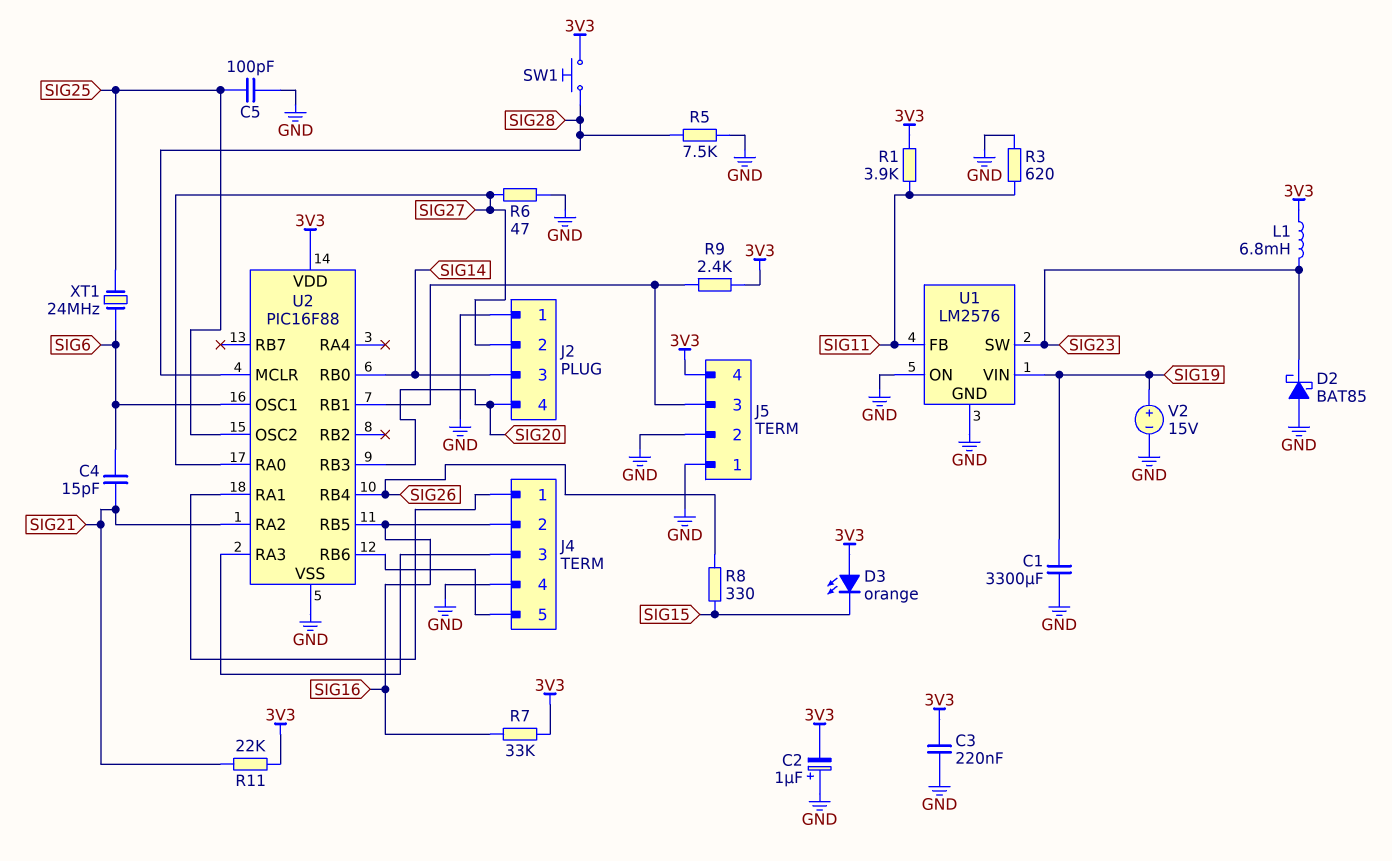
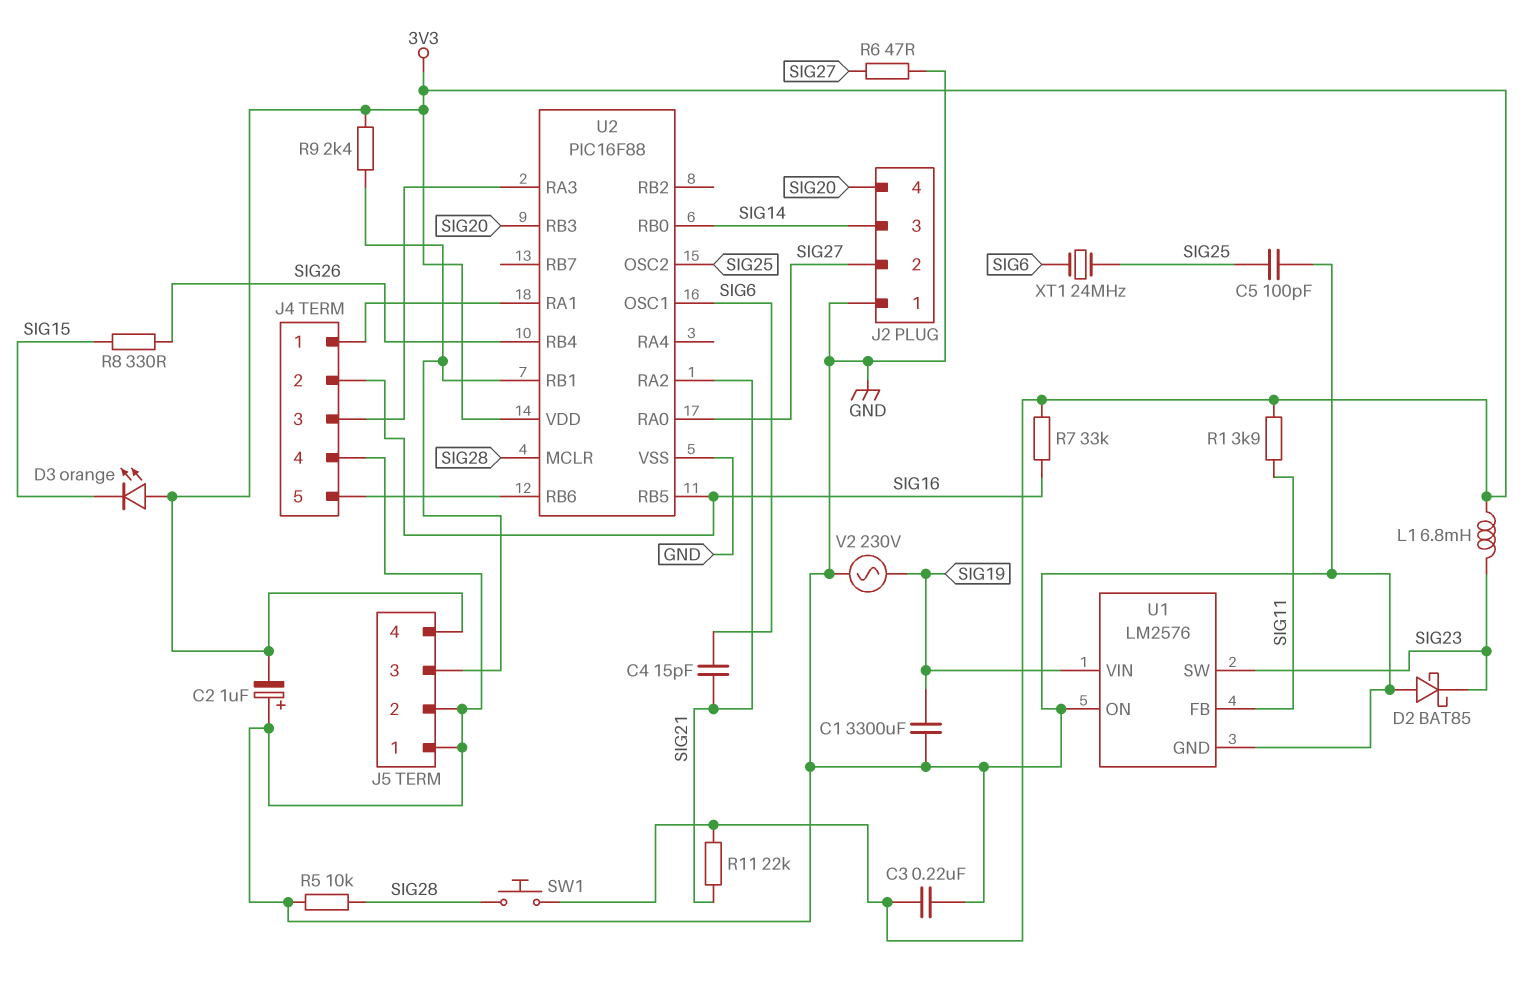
R3: 620 (GND, SIG11) -> none
R5: 7.5k (GND, SIG28) -> 10k (GND, SIG28)
V2: 15V (plus SIG19, minus GND) -> AC 230V (GND, SIG19)

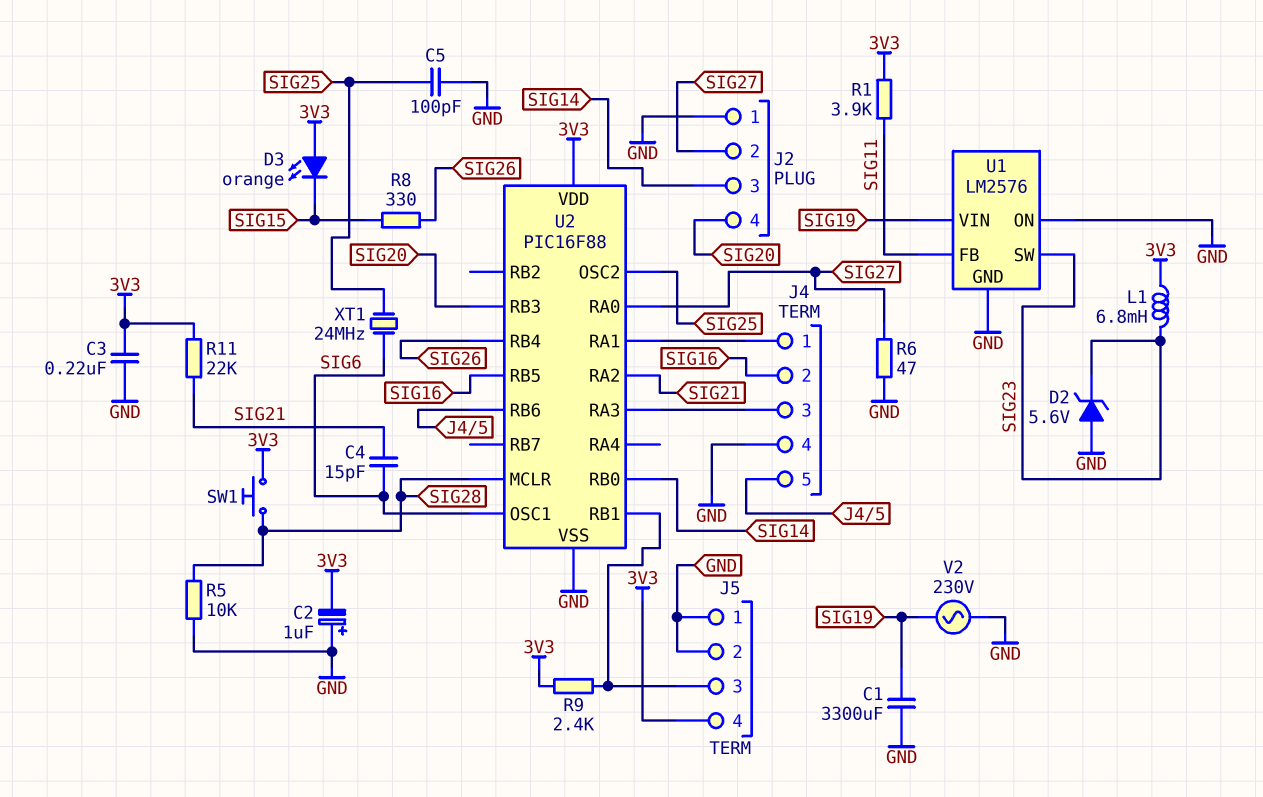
D2: schottky BAT85 (A GND, K SIG23) -> zener 5.6V (A GND, K SIG23)
R7: 33k (3V3, SIG16) -> none

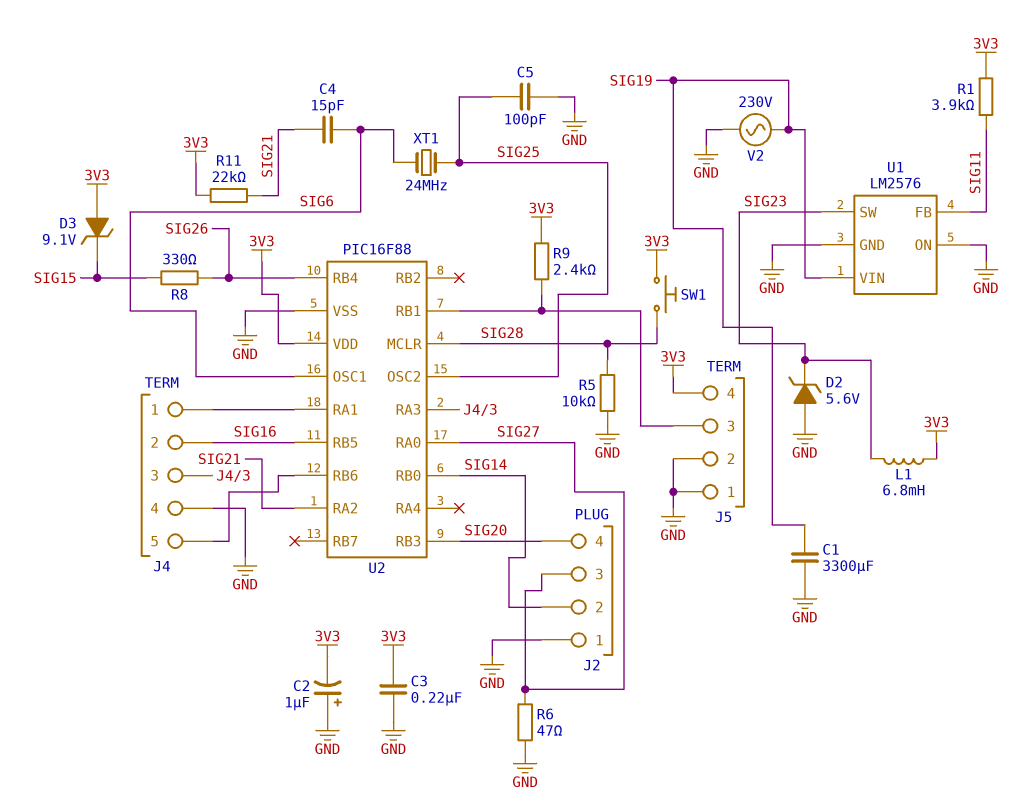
D3: LED orange (A 3V3, K SIG15) -> zener 9.1V (A 3V3, K SIG15)
J2 pin 2: SIG27 -> SIG14
J2 pin 3: SIG14 -> SIG27

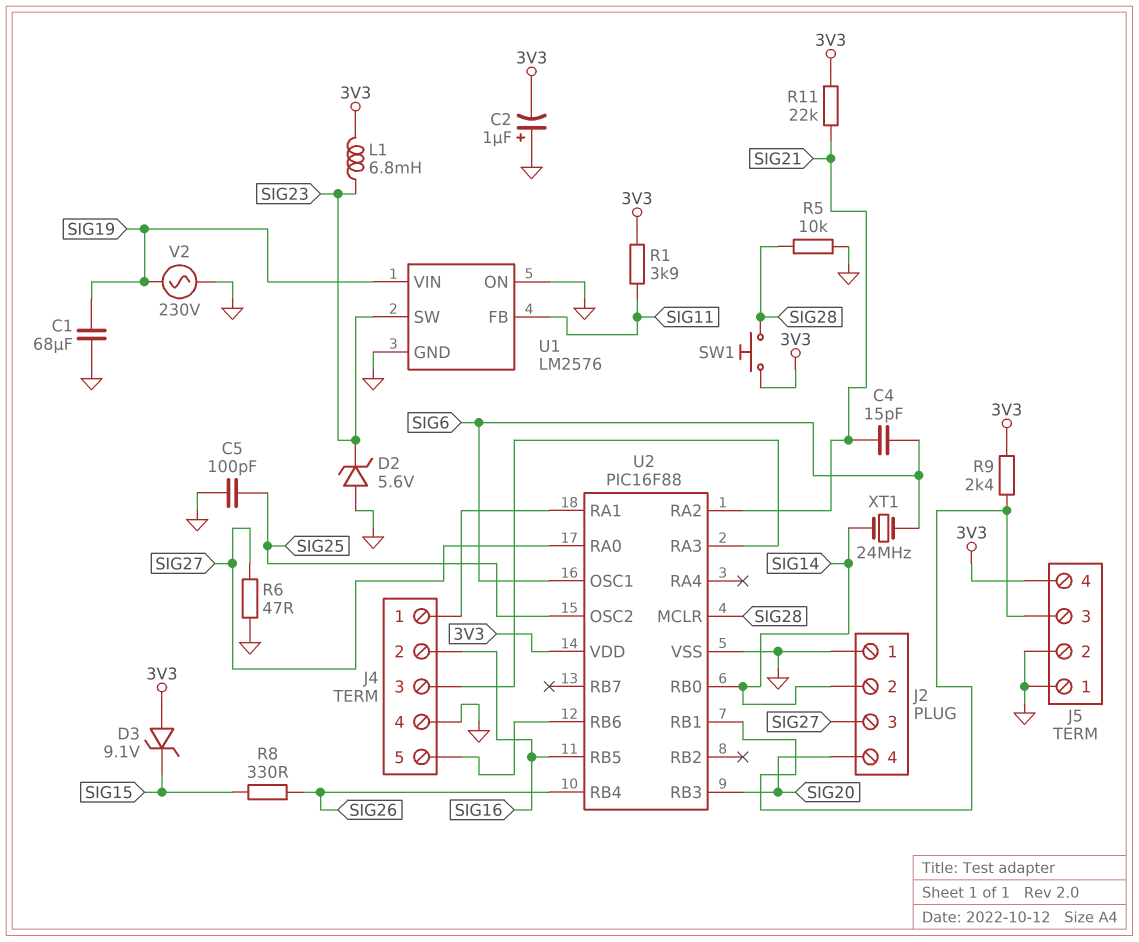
C1: 3300uF (GND, SIG19) -> 68uF (GND, SIG19)
C3: 220nF (3V3, GND) -> none
XT1: 24MHz (SIG6, SIG25) -> 24MHz (SIG6, SIG14)

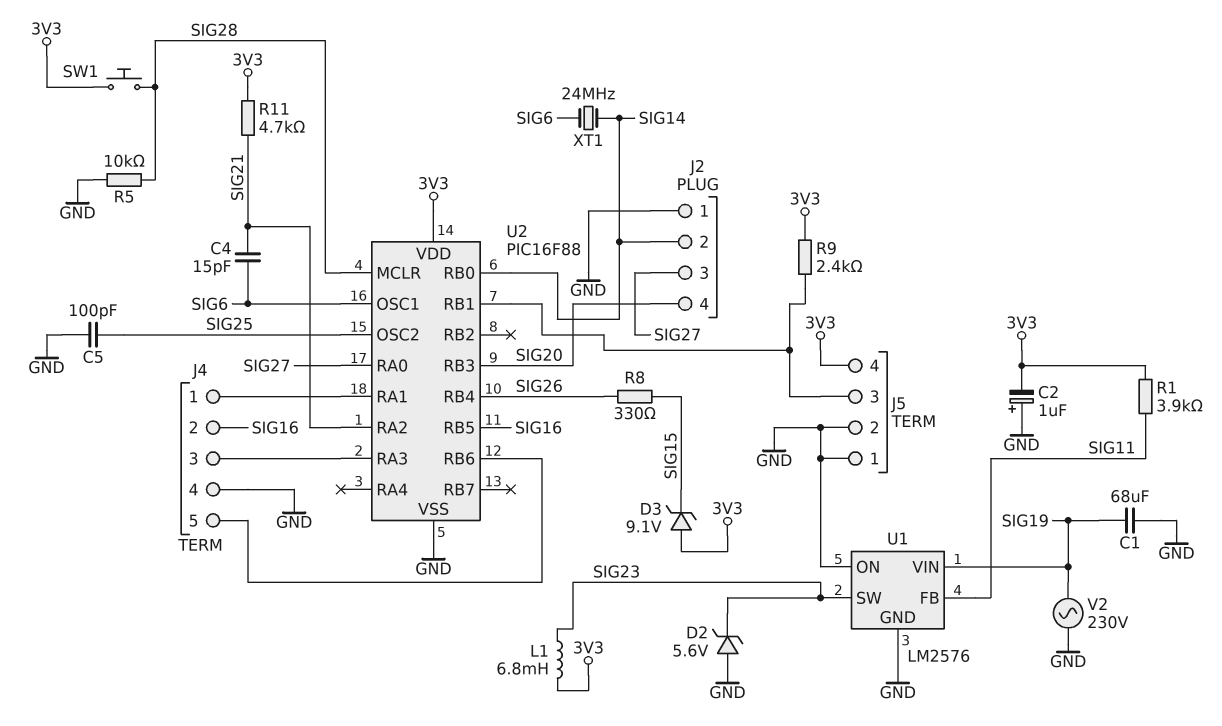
R6: 47 (GND, SIG27) -> none
R11: 22k (3V3, SIG21) -> 4.7k (3V3, SIG21)

